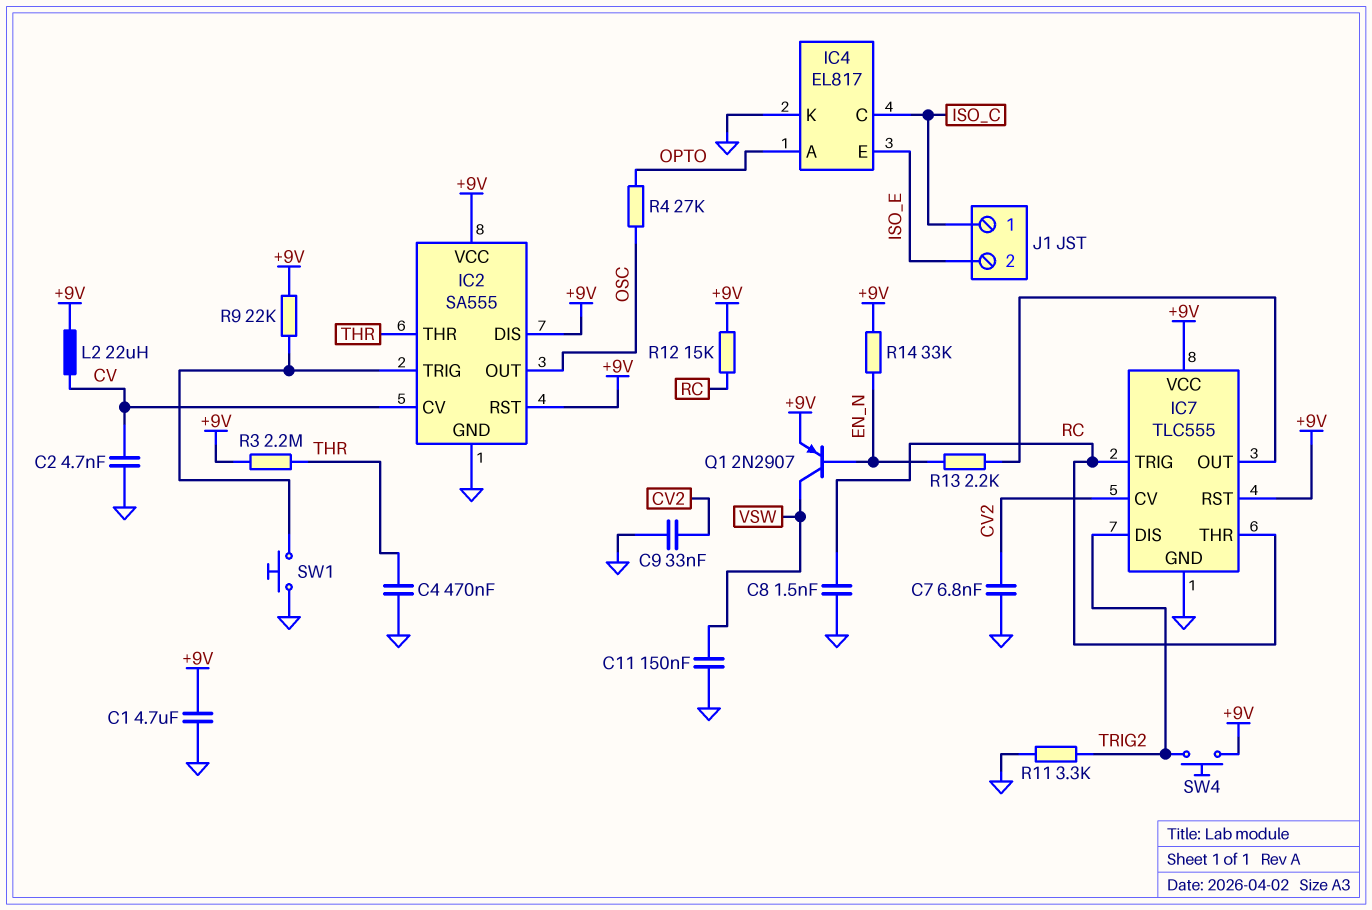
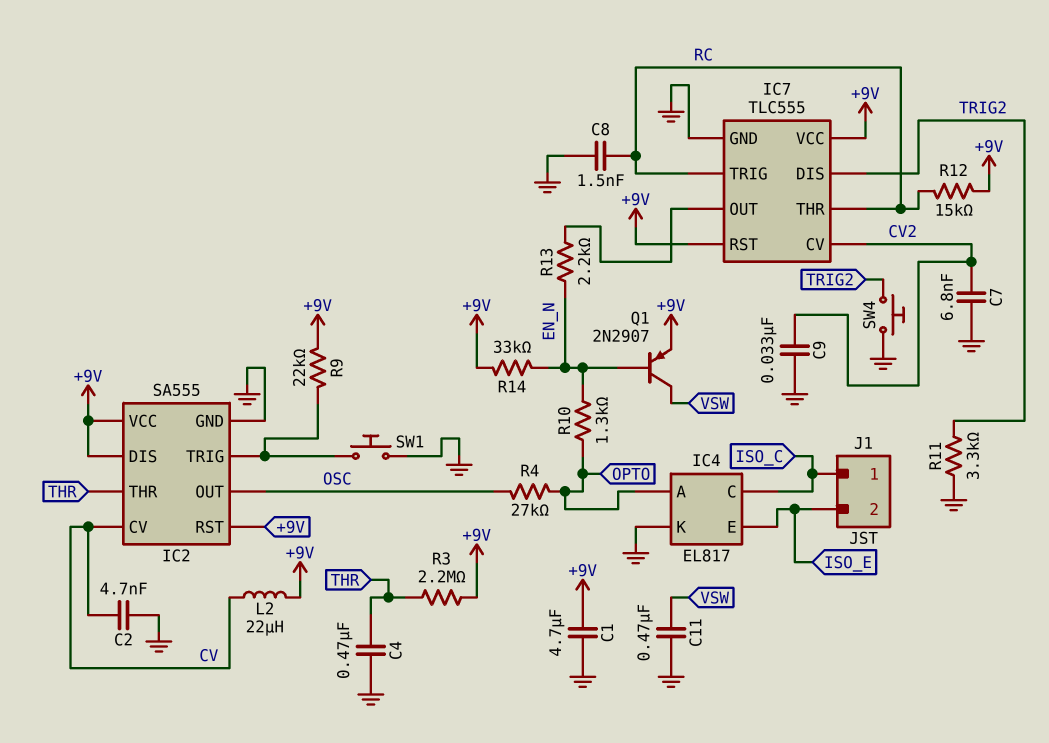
C11: 150nF (GND, VSW) -> 470nF (GND, VSW)
R10: none -> 1.3k (EN_N, OPTO)
SW4: button (+9V, TRIG2) -> button (GND, TRIG2)

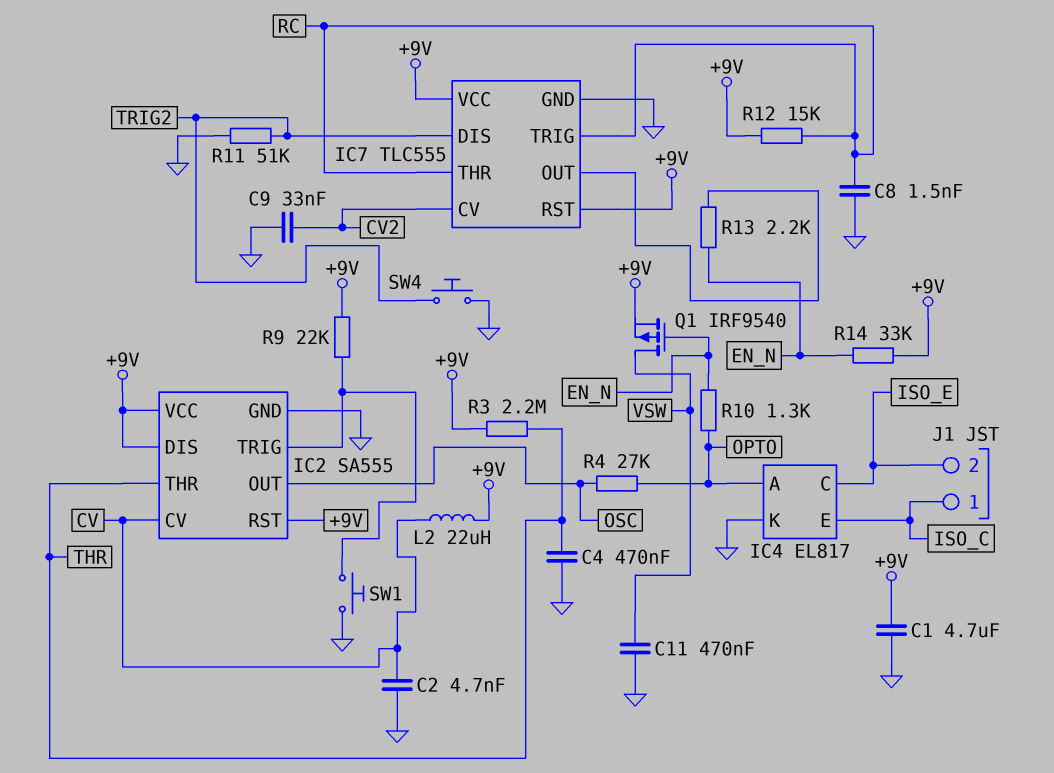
C7: 6.8nF (CV2, GND) -> none
IC4 pin C: ISO_C -> ISO_E
IC4 pin E: ISO_E -> ISO_C
Q1: PNP 2N2907 (B EN_N, C VSW, E +9V) -> PMOS IRF9540 (G EN_N, D VSW, S +9V)
R11: 3.3k (GND, TRIG2) -> 51k (GND, TRIG2)

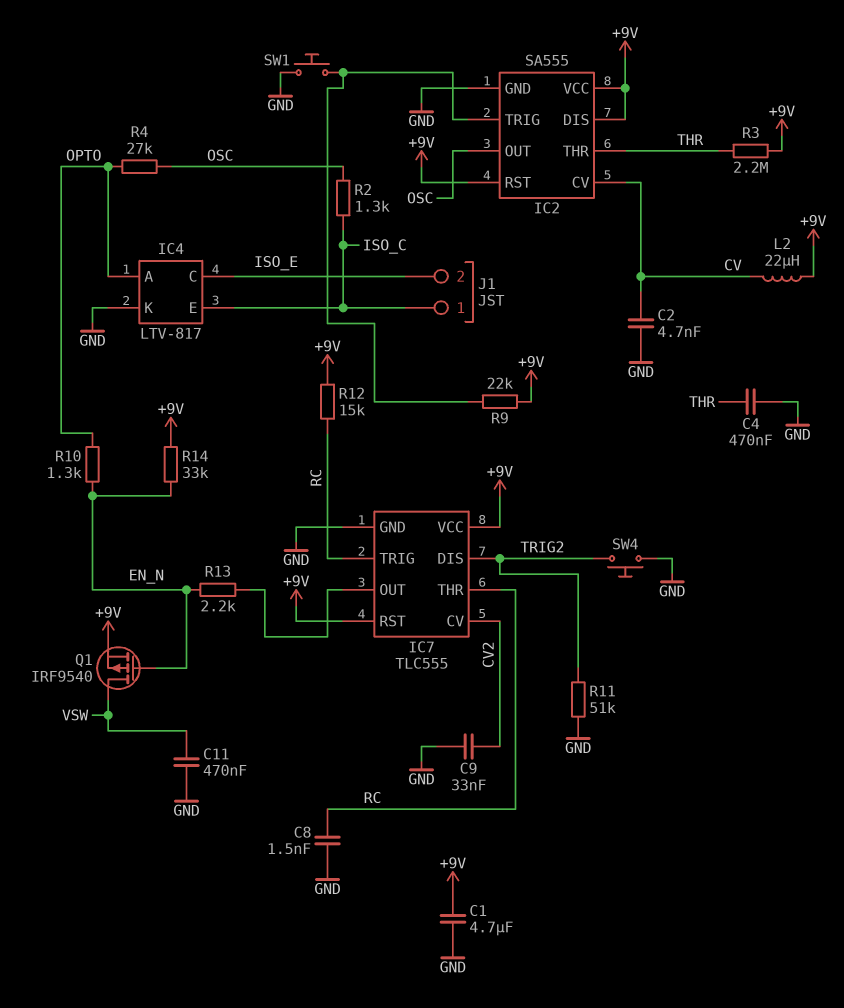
IC4: EL817 -> LTV-817
R2: none -> 1.3k (ISO_C, OSC)

